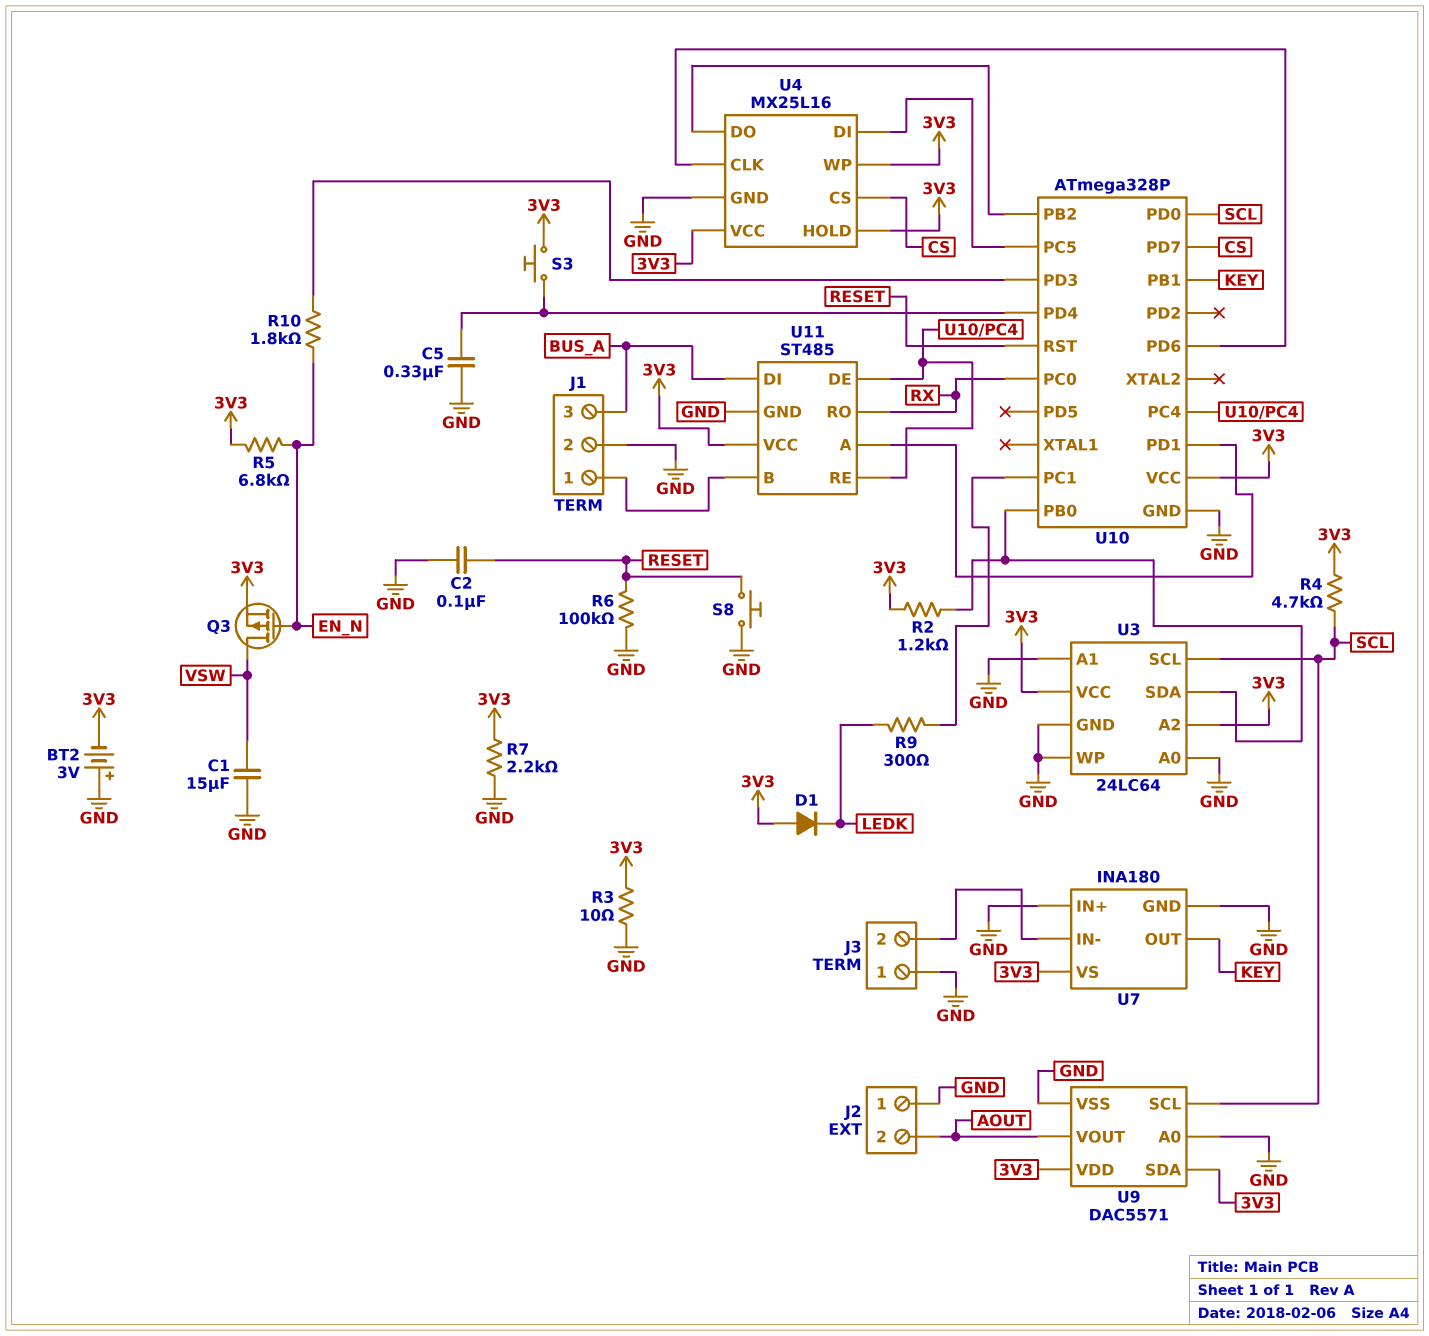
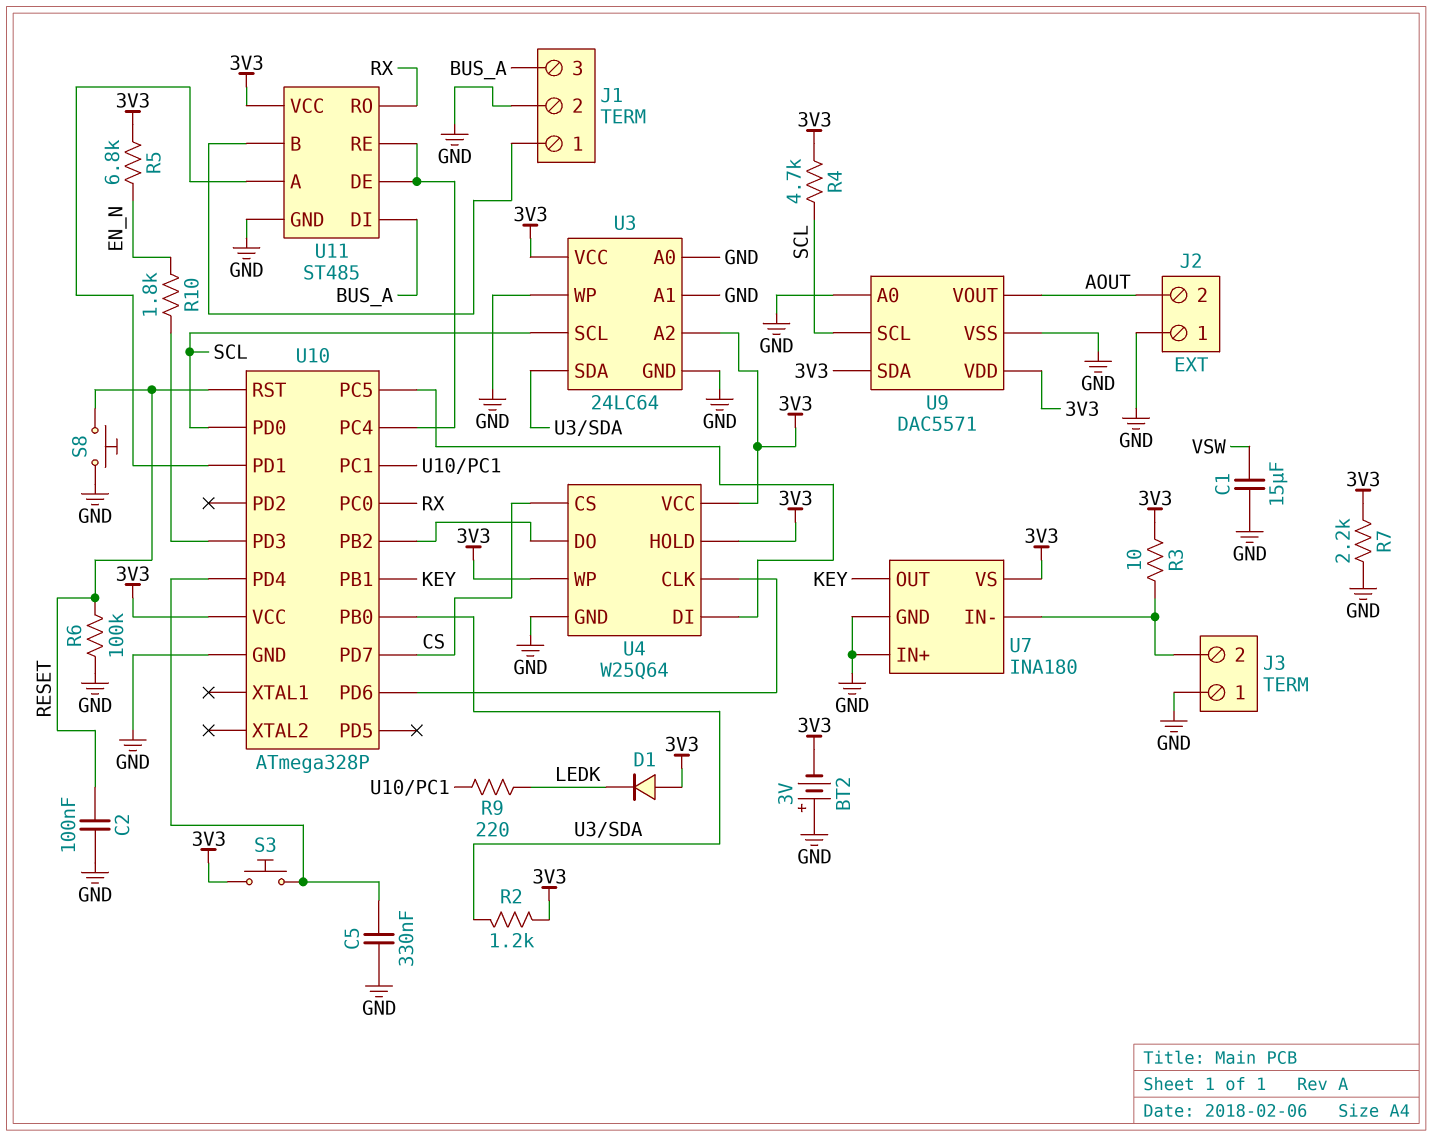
Q3: PMOS (G EN_N, D VSW, S 3V3) -> none
R3: 10 (3V3, GND) -> 10 (3V3, J3/2)
R9: 300 (LEDK, U10/PC1) -> 220 (LEDK, U10/PC1)
U4: MX25L16 -> W25Q64

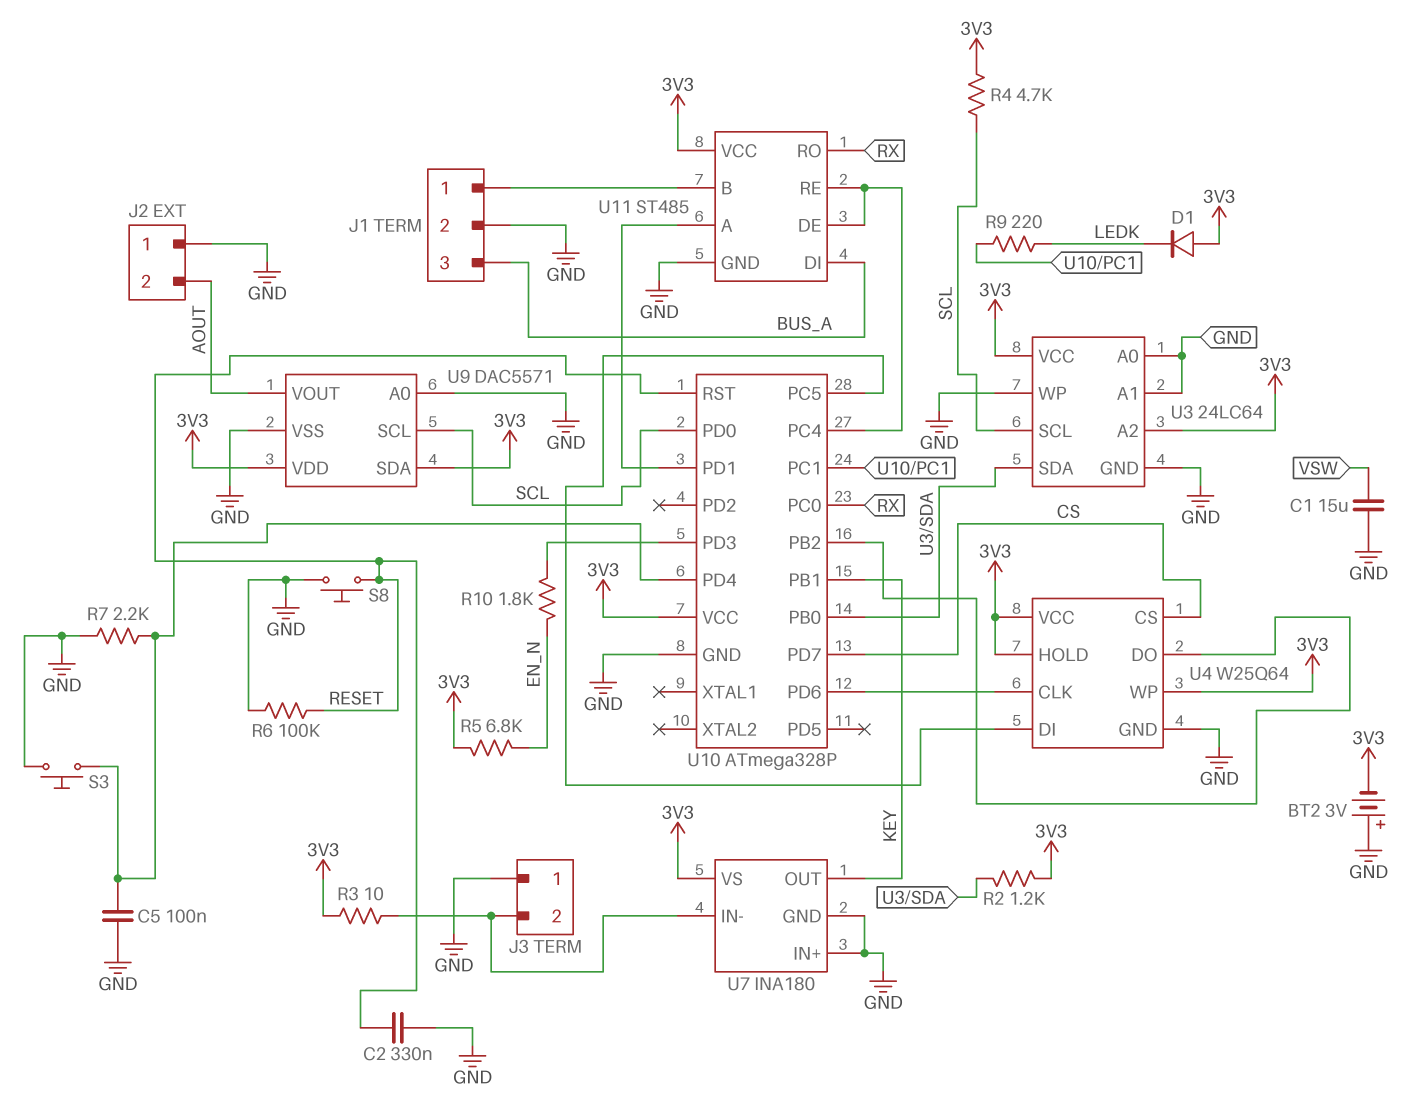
C2: 100nF (GND, RESET) -> 330nF (GND, RESET)
C5: 330nF (GND, U10/PD4) -> 100nF (GND, U10/PD4)
R7: 2.2k (3V3, GND) -> 2.2k (GND, U10/PD4)
S3: button (3V3, U10/PD4) -> button (GND, U10/PD4)

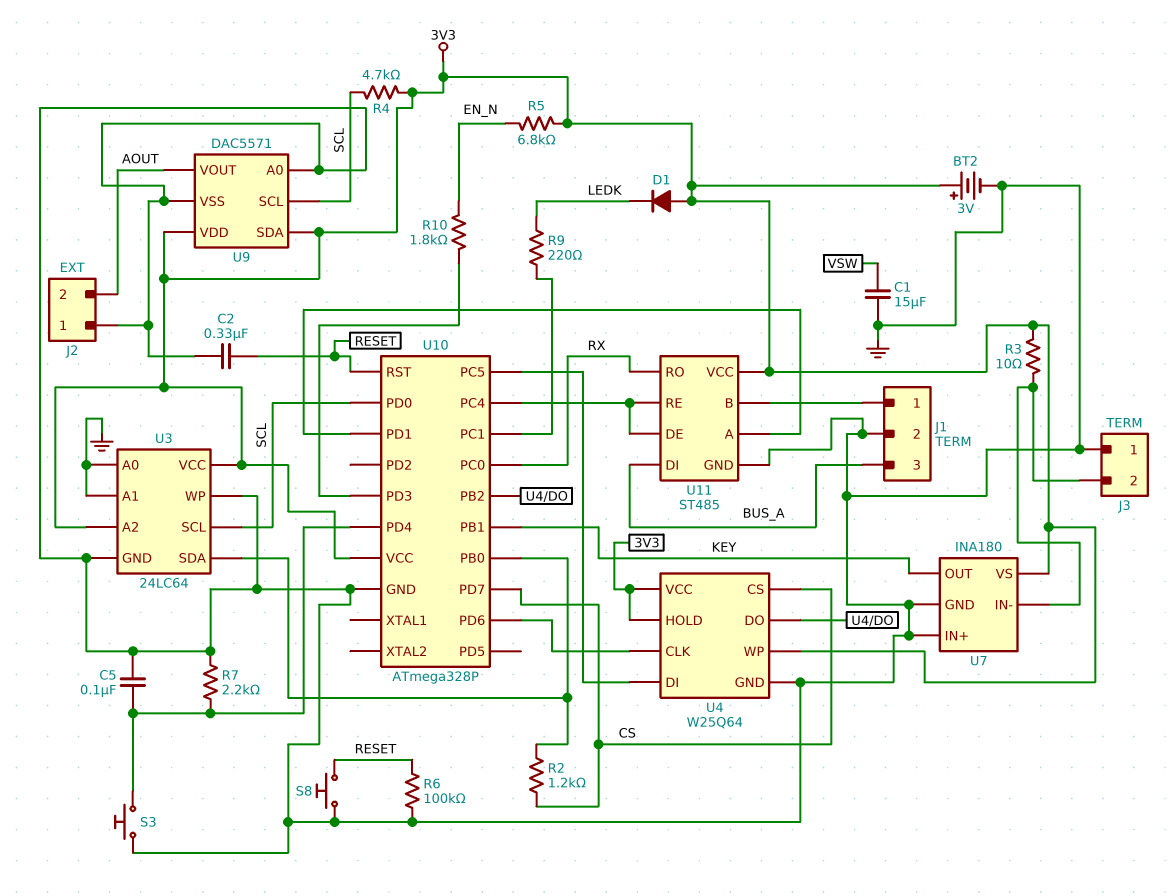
BT2: 3V (plus GND, minus 3V3) -> 3V (plus 3V3, minus GND)
R2: 1.2k (3V3, U3/SDA) -> 1.2k (CS, U3/SDA)

